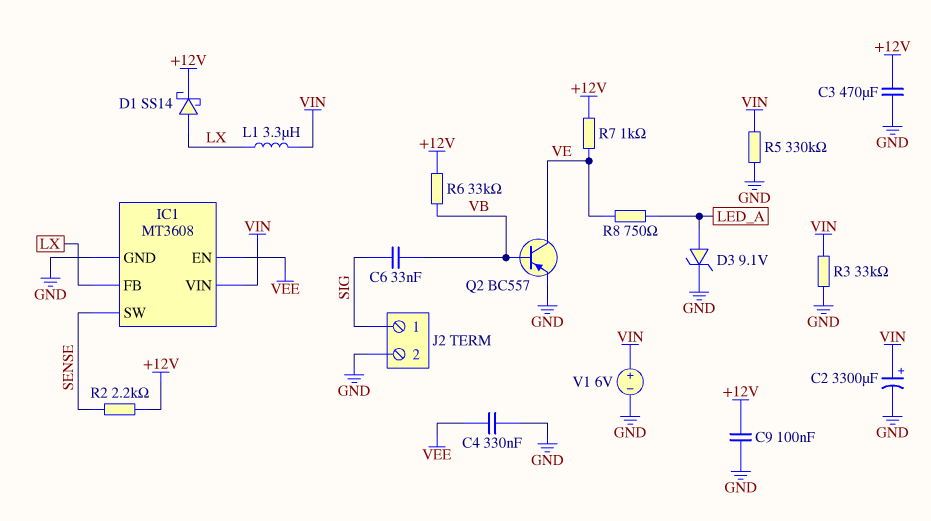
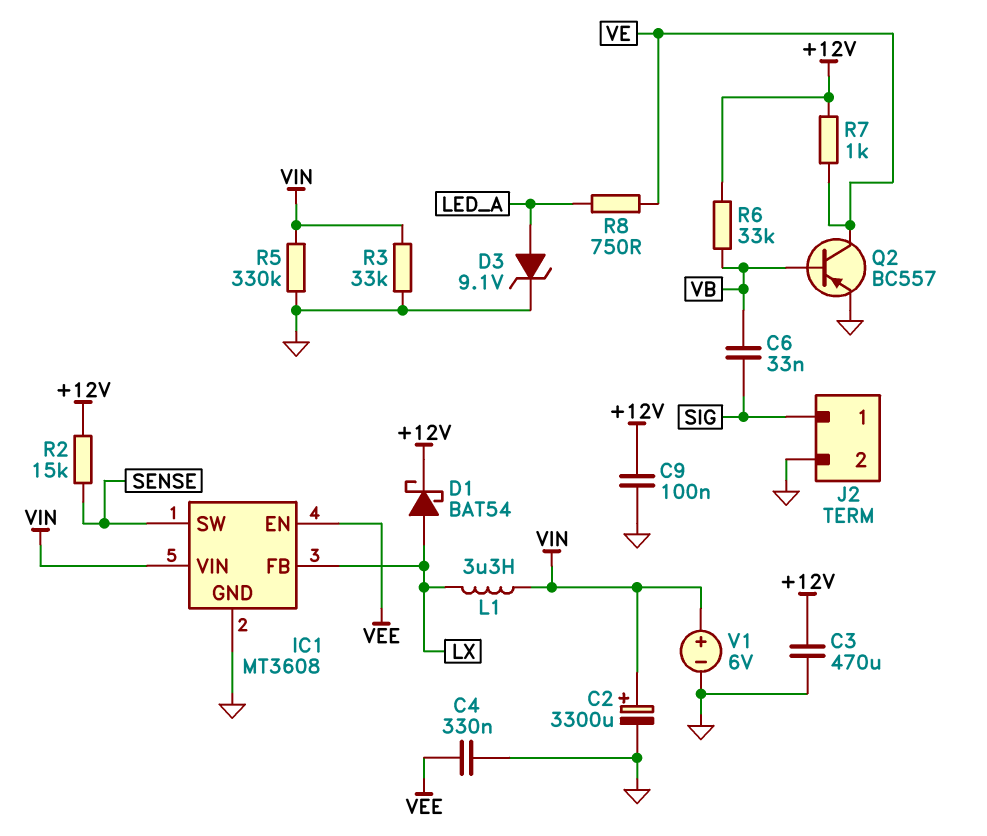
D1: schottky SS14 (A LX, K +12V) -> schottky BAT54 (A LX, K +12V)
R2: 2.2k (+12V, SENSE) -> 15k (+12V, SENSE)

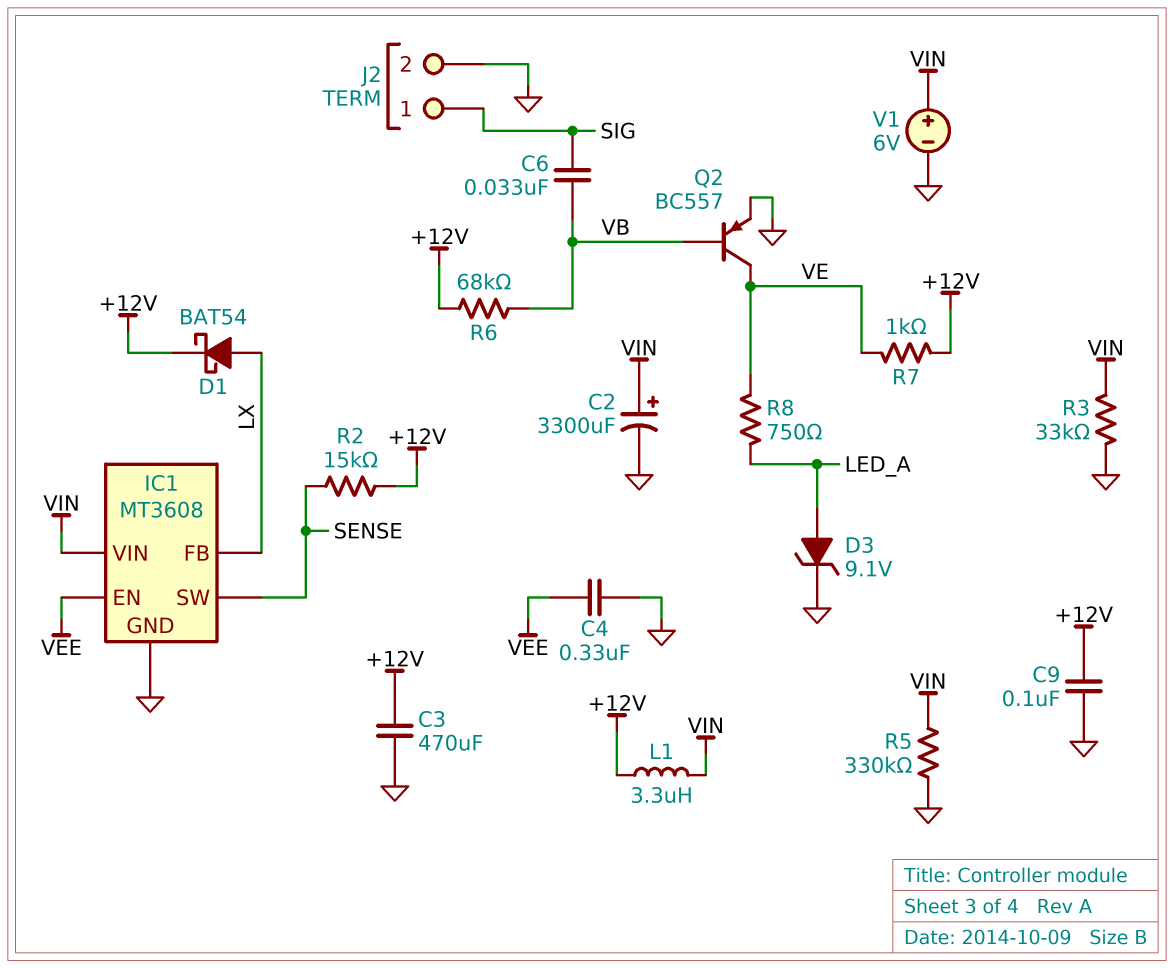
L1: 3.3uH (LX, VIN) -> 3.3uH (+12V, VIN)
R6: 33k (+12V, VB) -> 68k (+12V, VB)

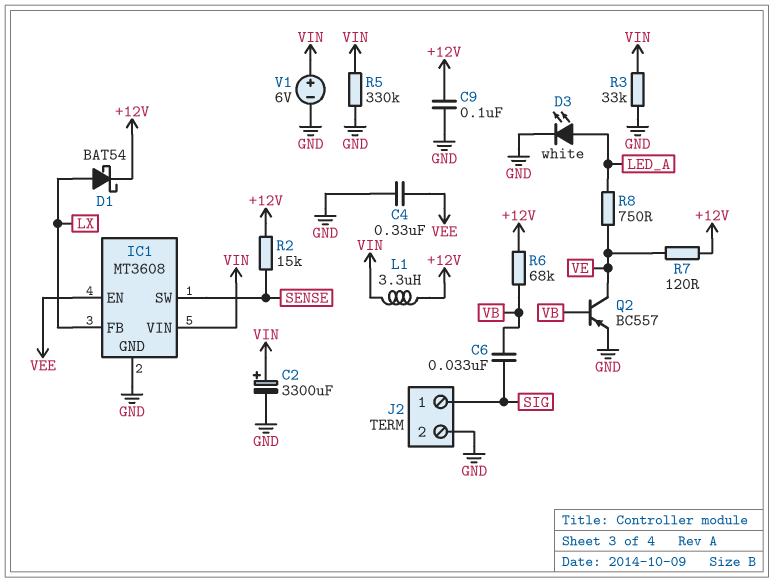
C3: 470uF (+12V, GND) -> none
D3: zener 9.1V (A LED_A, K GND) -> LED white (A LED_A, K GND)
R7: 1k (+12V, VE) -> 120 (+12V, VE)

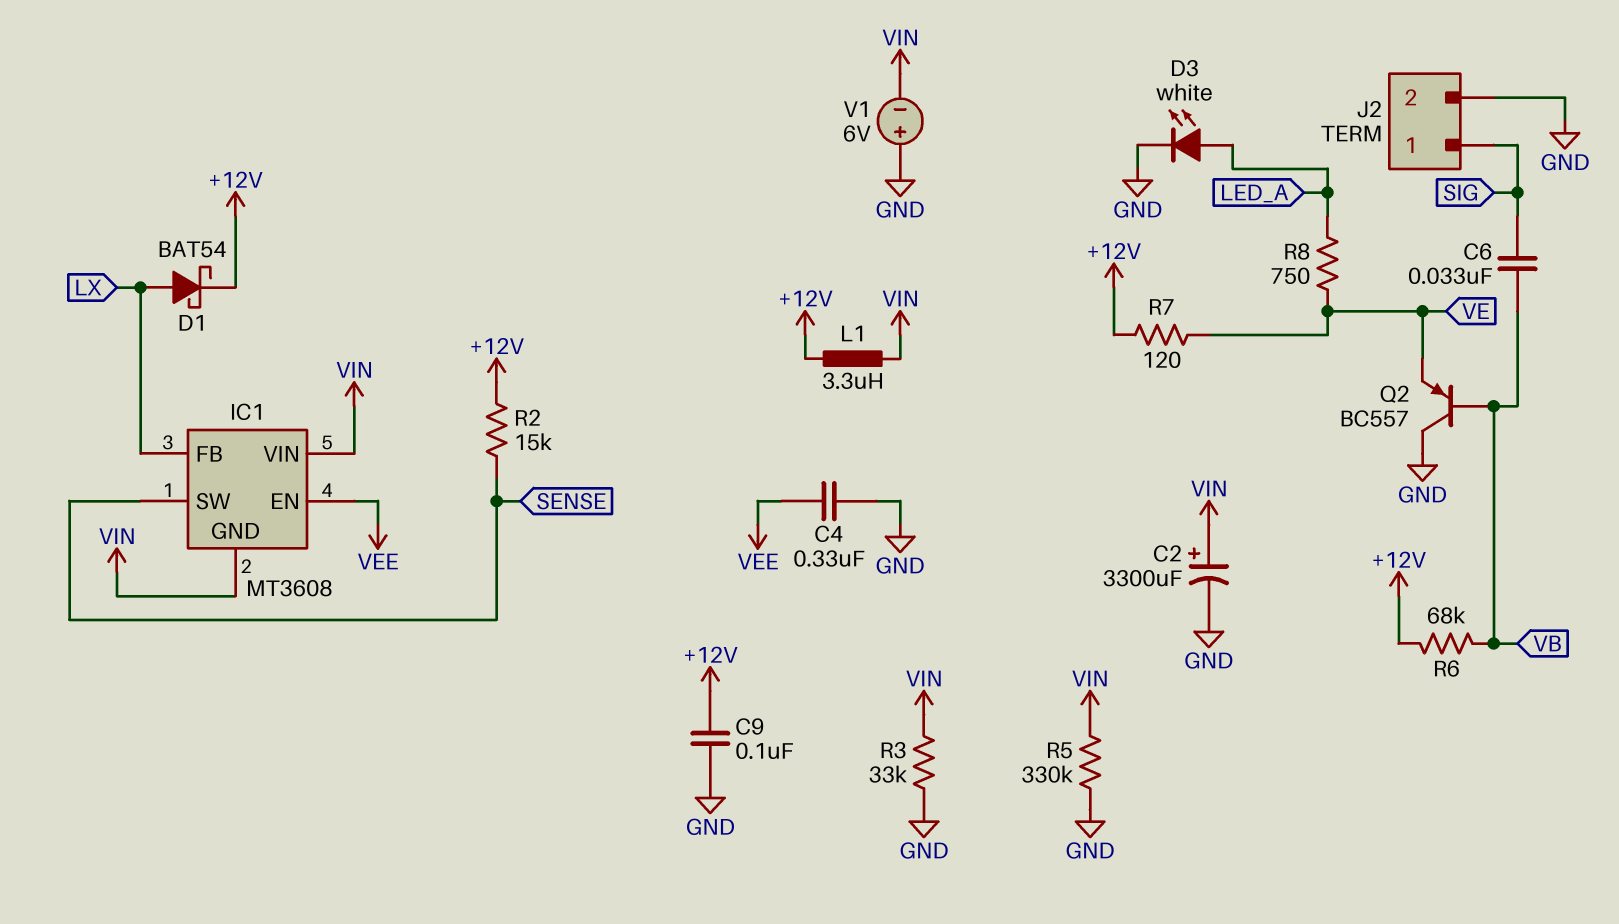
IC1 pin GND: GND -> VIN
Q2: PNP BC557 (B VB, C VE, E GND) -> PNP BC557 (B VB, C GND, E VE)
V1: 6V (plus VIN, minus GND) -> 6V (plus GND, minus VIN)

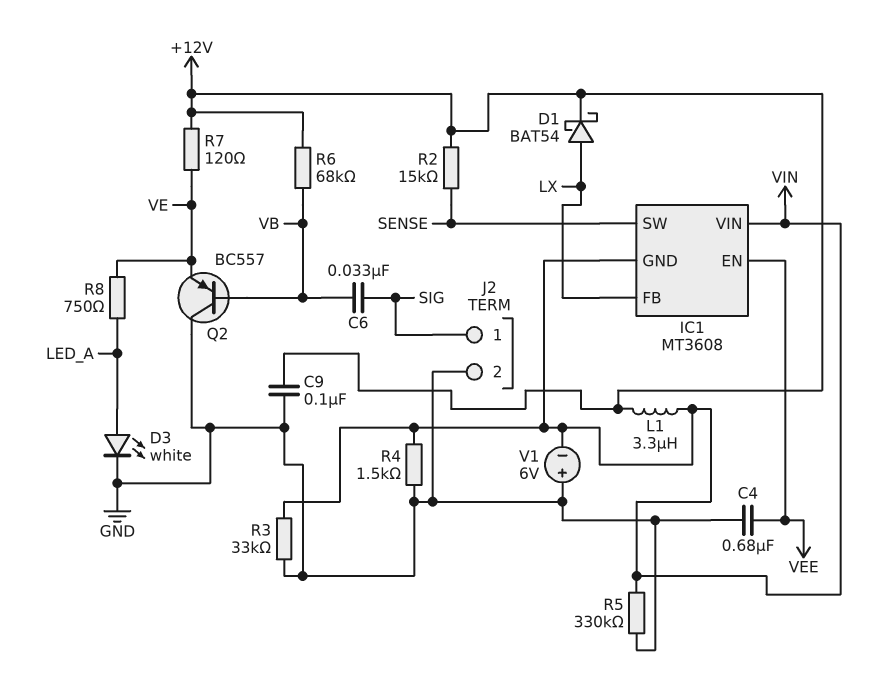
C2: 3300uF (plus VIN, minus GND) -> none
C4: 330nF (GND, VEE) -> 680nF (GND, VEE)
R4: none -> 1.5k (GND, VIN)

